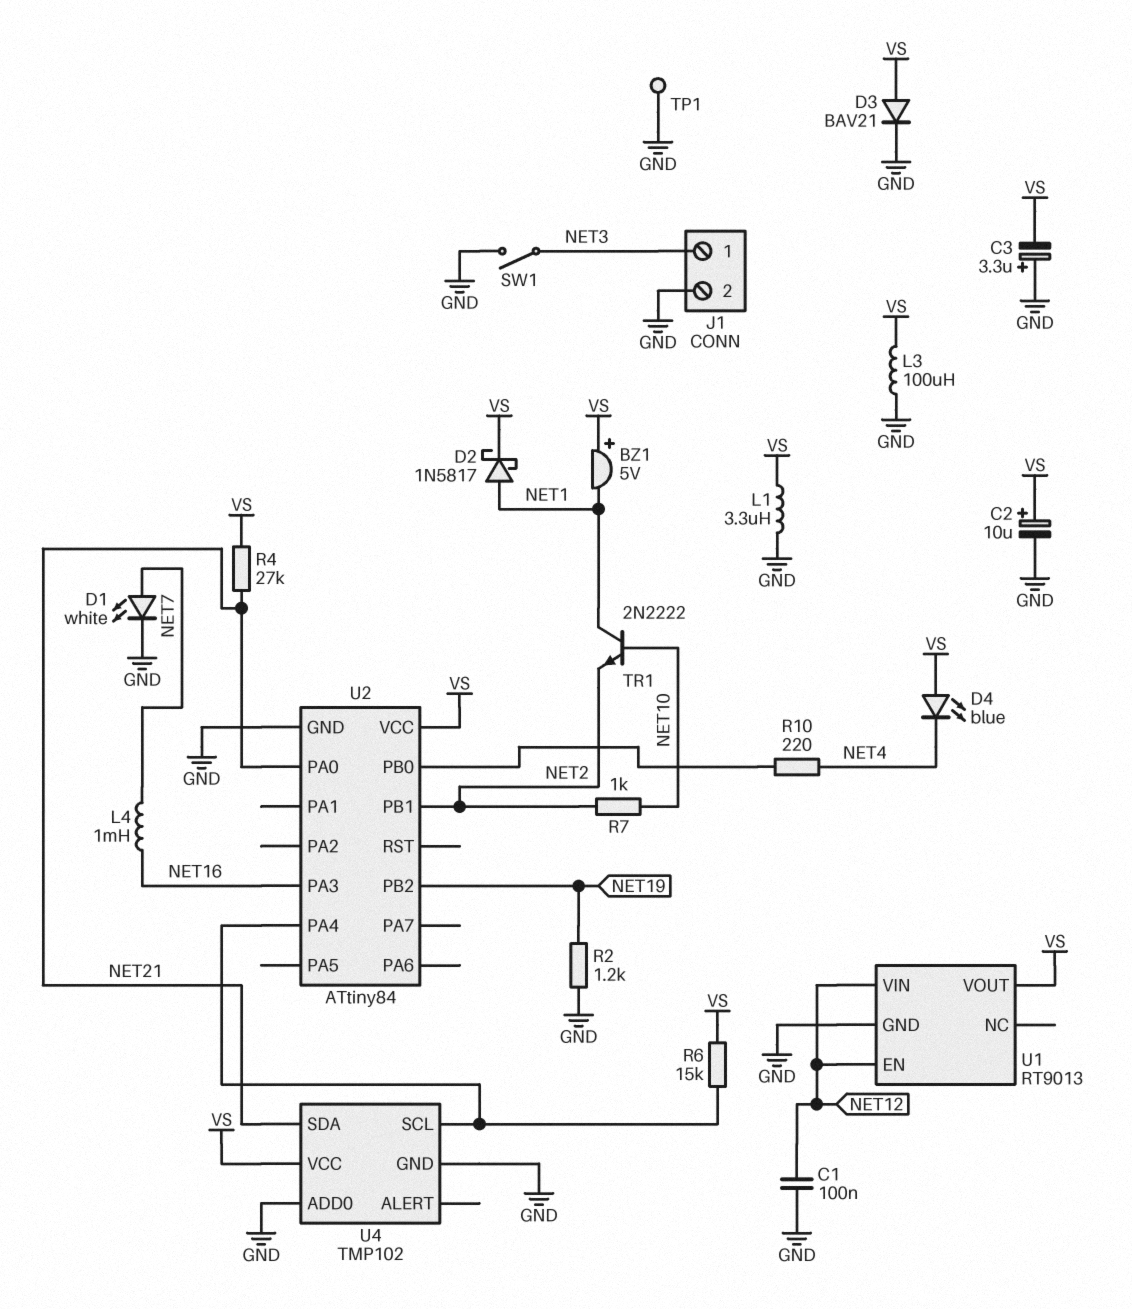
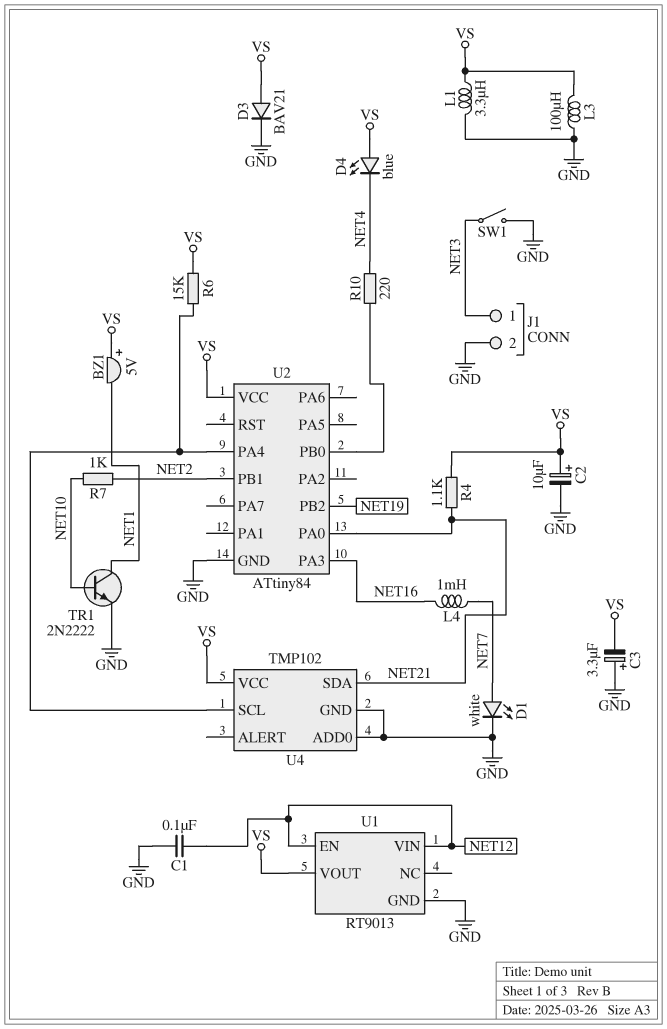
D2: schottky 1N5817 (A NET1, K VS) -> none
R2: 1.2k (GND, NET19) -> none
R4: 27k (NET21, VS) -> 1.1k (NET21, VS)
TP1: test point (GND) -> none
TR1: NPN 2N2222 (B NET10, C NET1, E NET2) -> NPN 2N2222 (B NET10, C NET1, E GND)

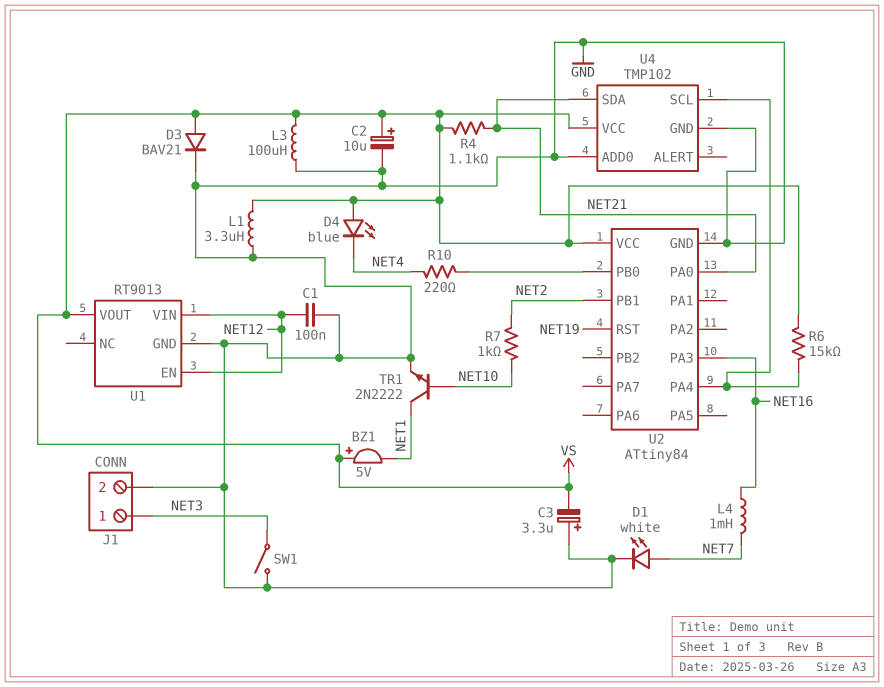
U2 pin PB2: NET19 -> none
U2 pin RST: none -> NET19

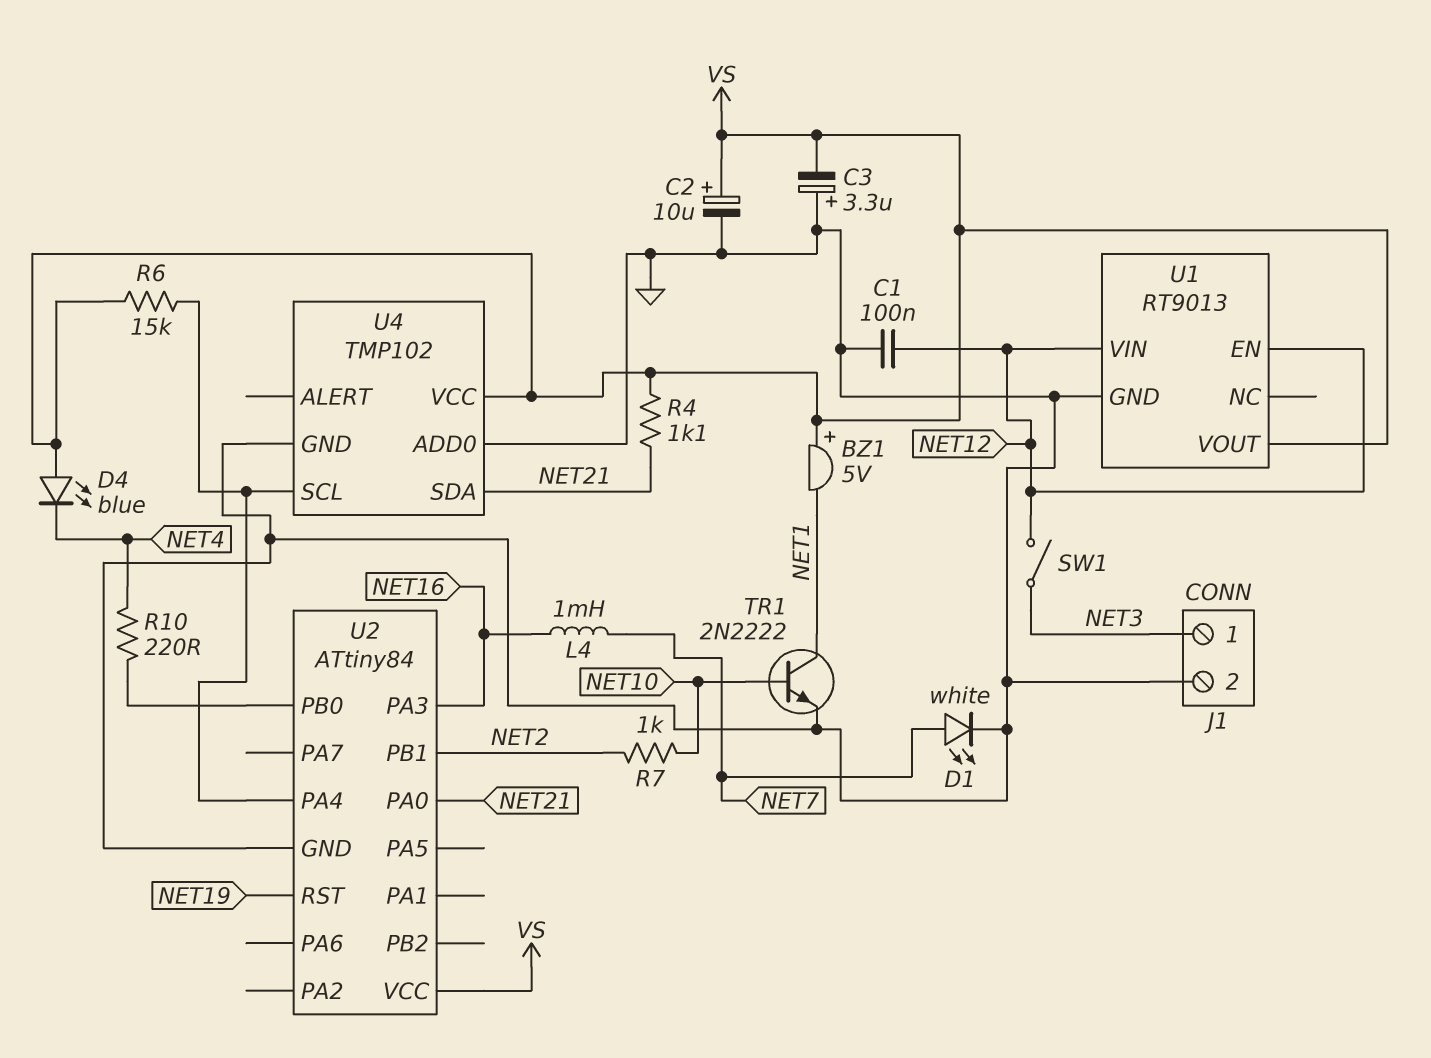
D3: diode BAV21 (A VS, K GND) -> none
L1: 3.3uH (GND, VS) -> none
L3: 100uH (GND, VS) -> none
SW1: switch (GND, NET3) -> switch (NET3, NET12)

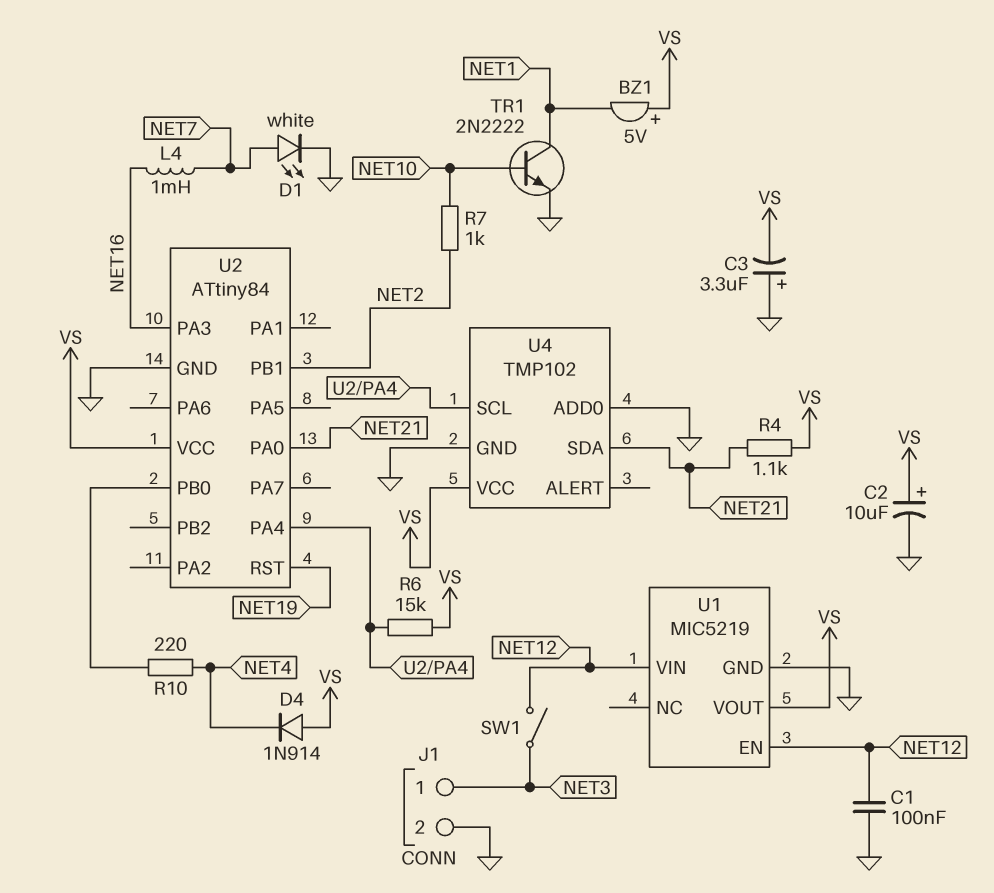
D4: LED blue (A VS, K NET4) -> diode 1N914 (A VS, K NET4)
U1: RT9013 -> MIC5219

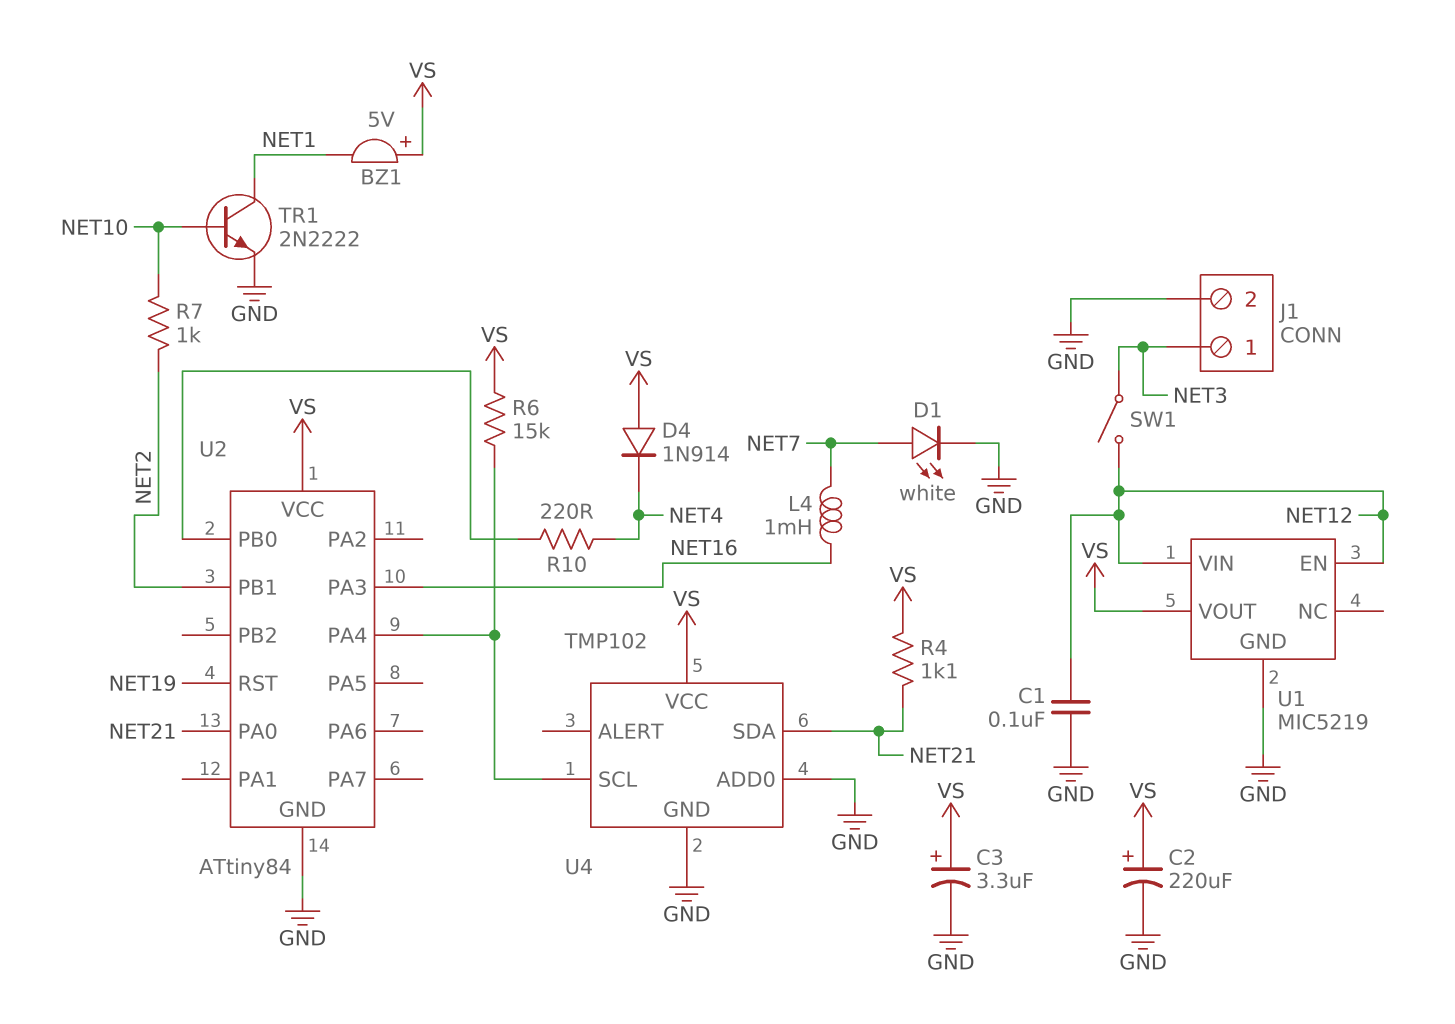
C2: 10uF (plus VS, minus GND) -> 220uF (plus VS, minus GND)
C3: 3.3uF (plus GND, minus VS) -> 3.3uF (plus VS, minus GND)

